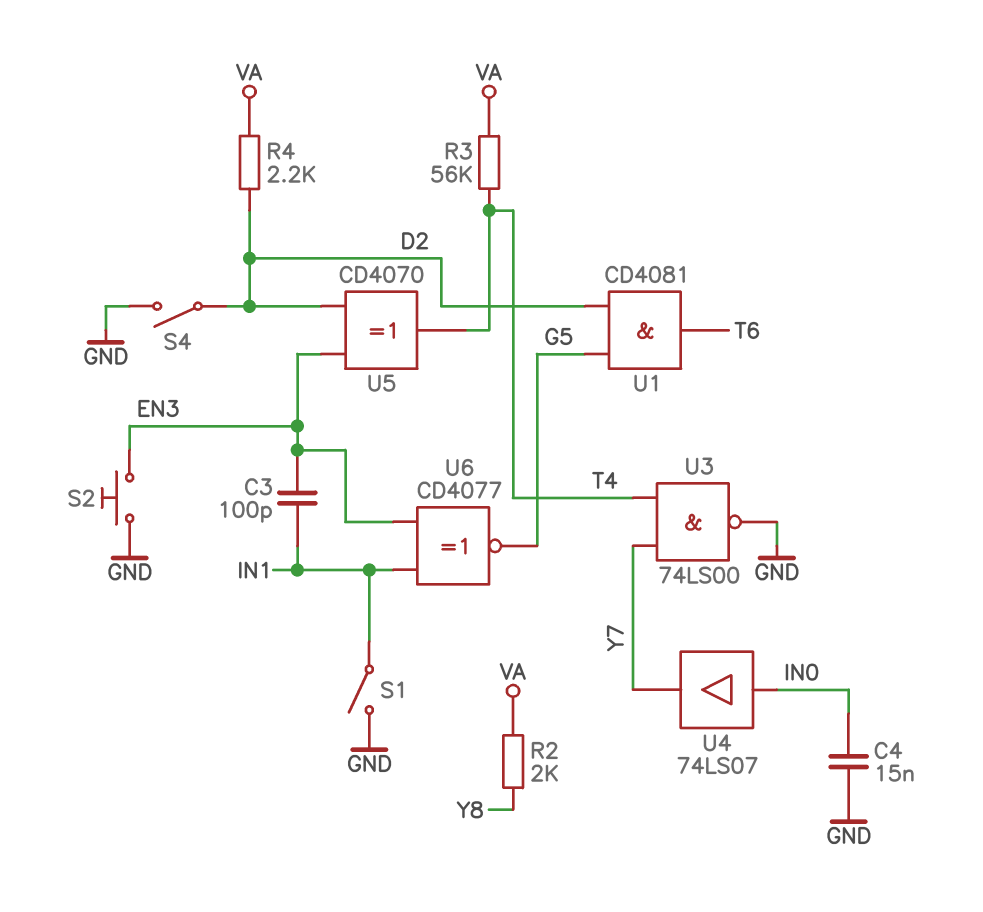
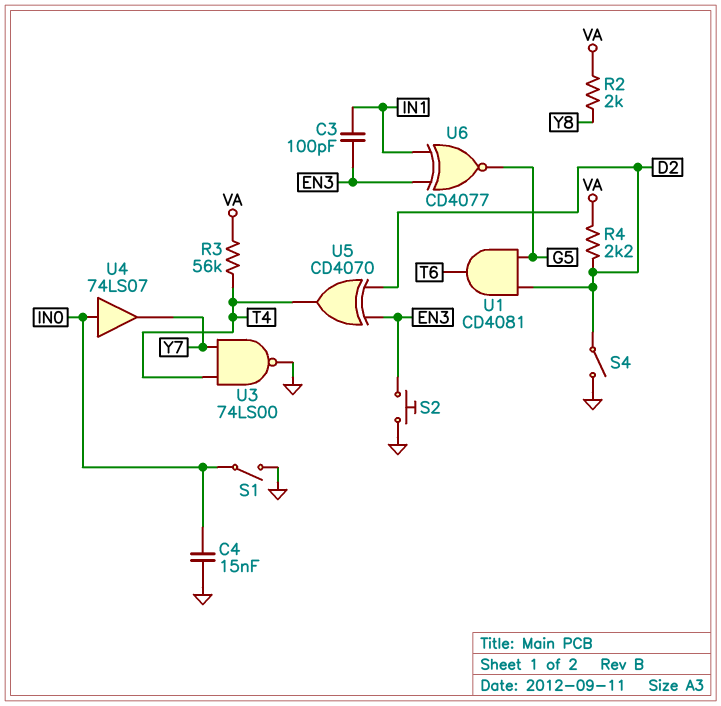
S1: switch (GND, IN1) -> switch (GND, IN0)

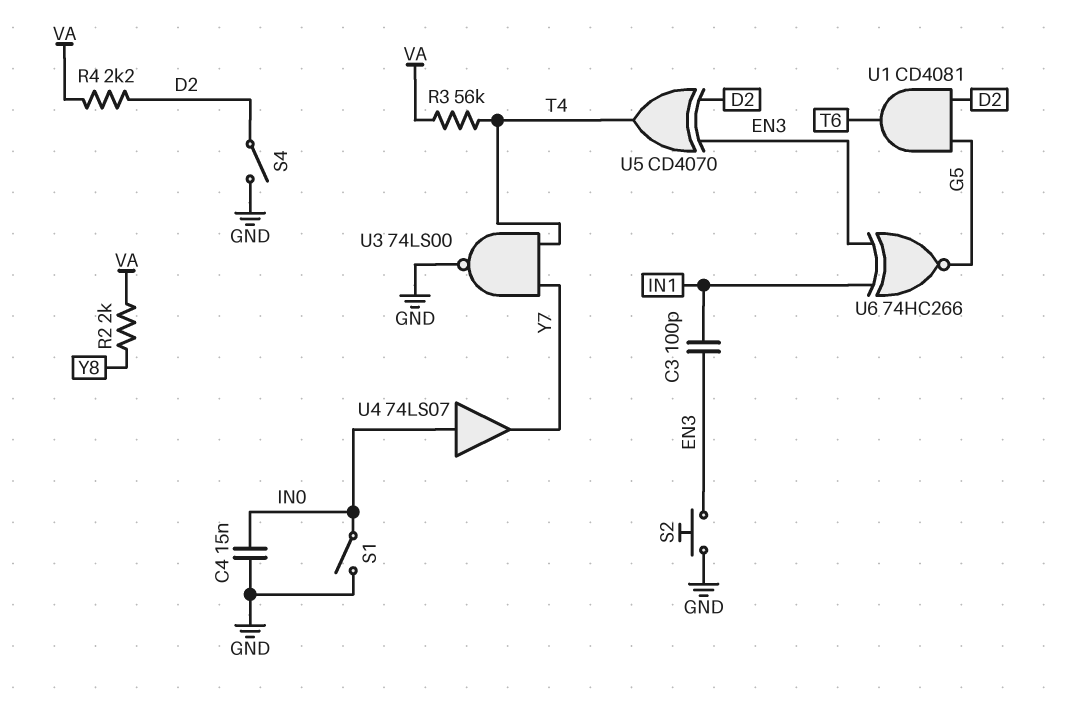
U6: XNOR CD4077 (in EN3, in IN1, out G5) -> XNOR 74HC266 (in EN3, in IN1, out G5)

